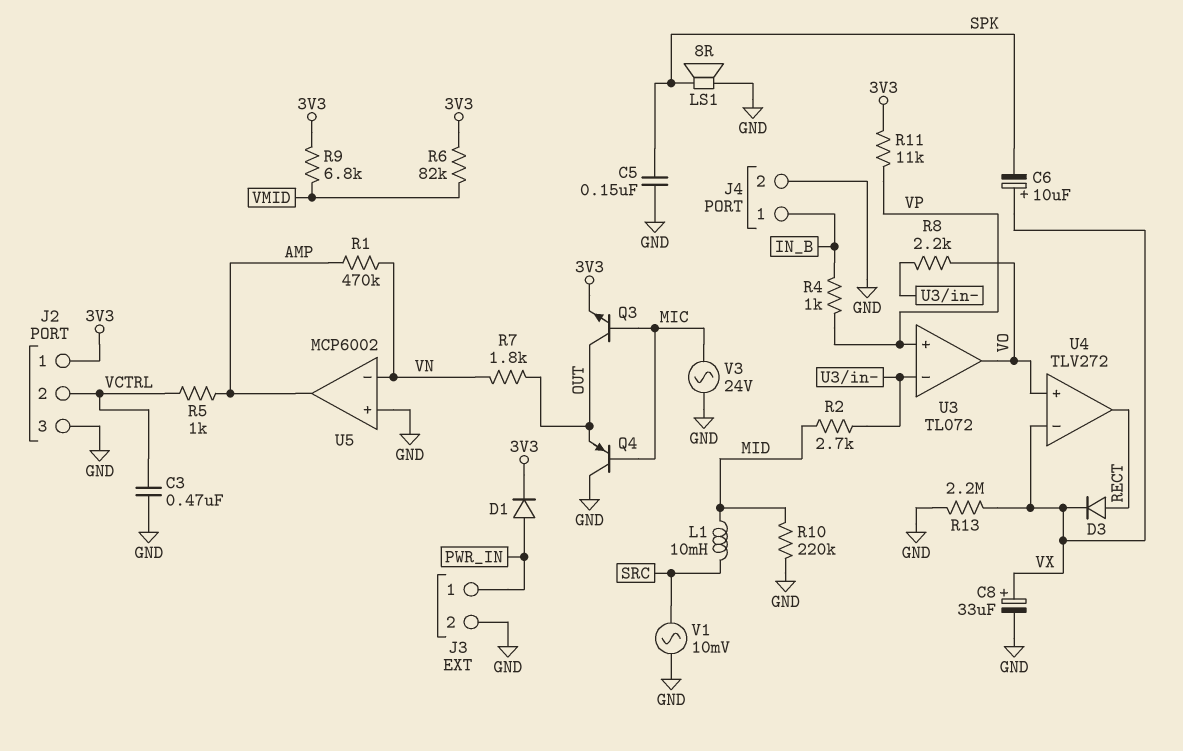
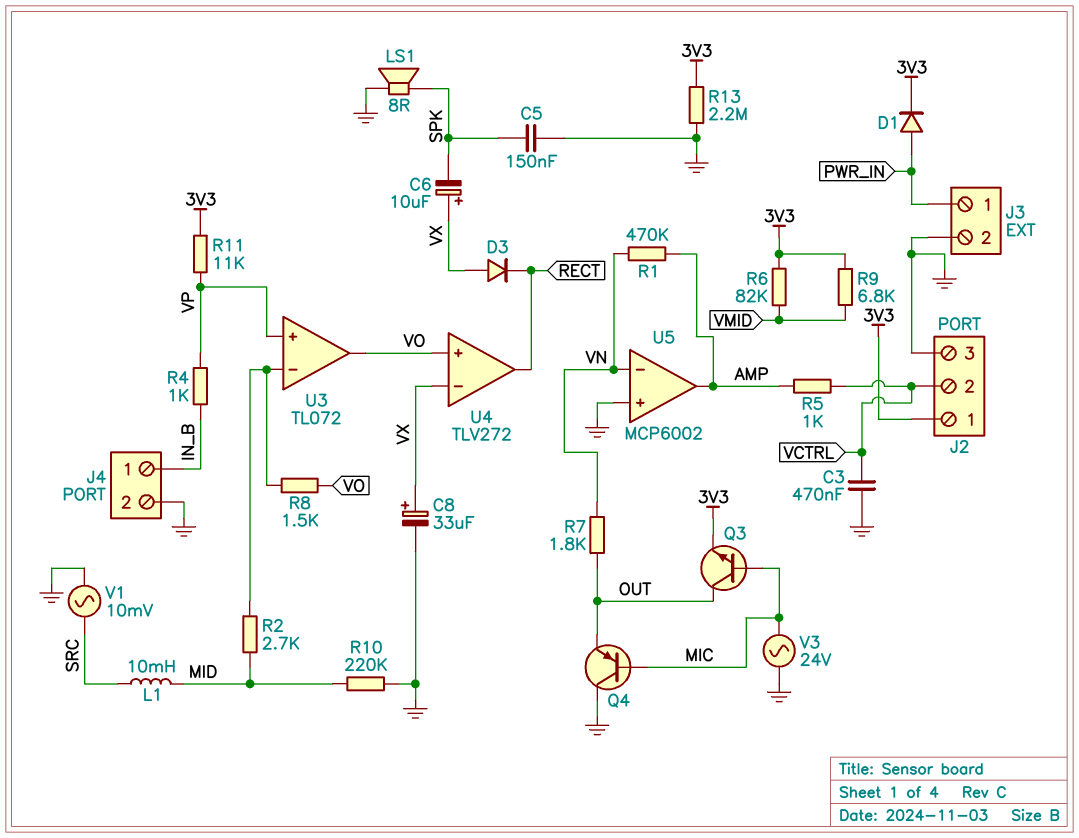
D3: diode (A RECT, K VX) -> diode (A VX, K RECT)
R8: 2.2k (U3/in-, VO) -> 1.5k (U3/in-, VO)
R13: 2.2M (GND, VX) -> 2.2M (3V3, GND)

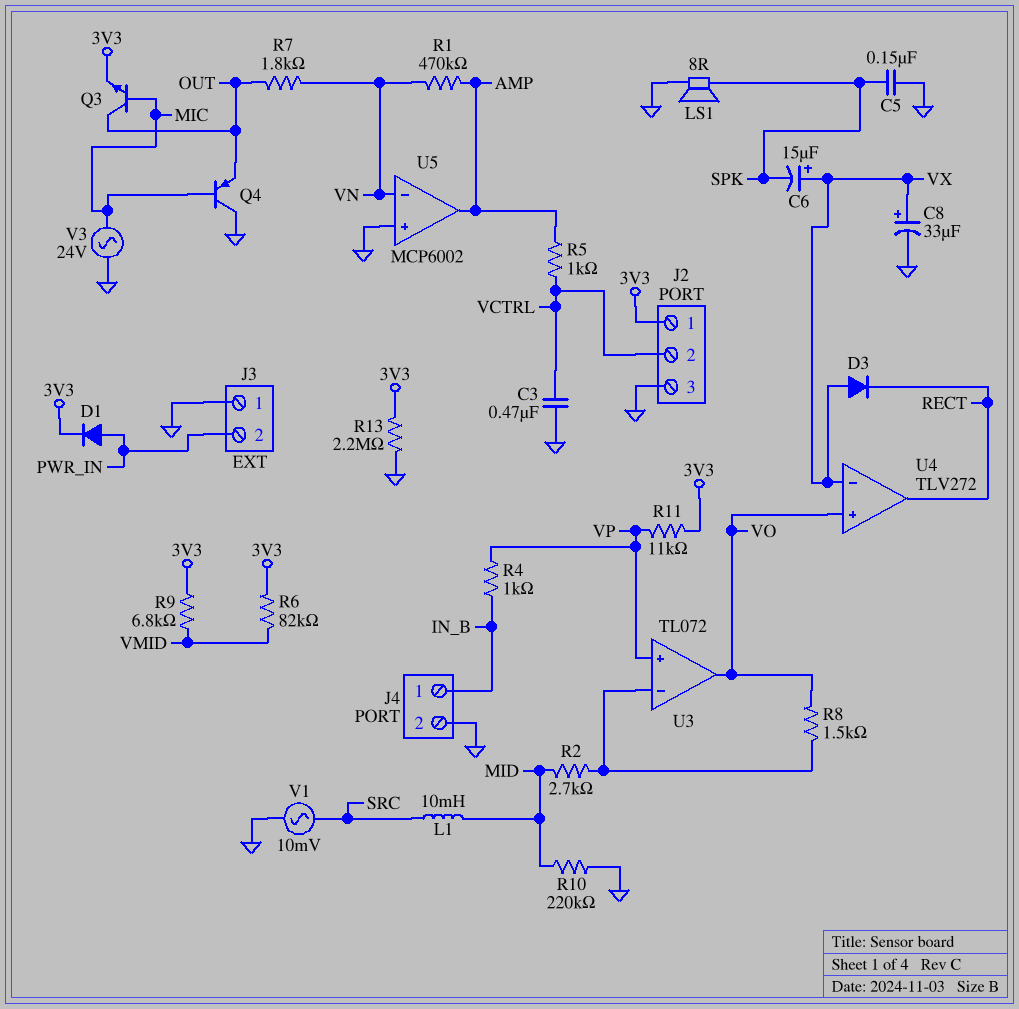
C6: 10uF (plus VX, minus SPK) -> 15uF (plus VX, minus SPK)
J3 pin 1: PWR_IN -> GND
J3 pin 2: GND -> PWR_IN

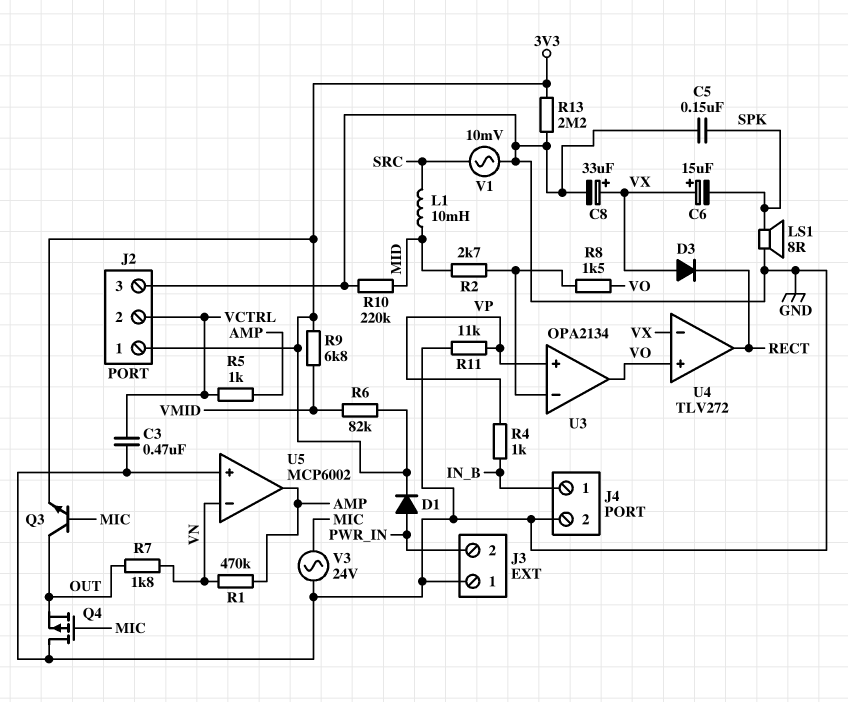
Q4: PNP (B MIC, C GND, E OUT) -> PMOS (G MIC, D GND, S OUT)
R11: 11k (3V3, VP) -> 11k (GND, VP)
U3: TL072 -> OPA2134

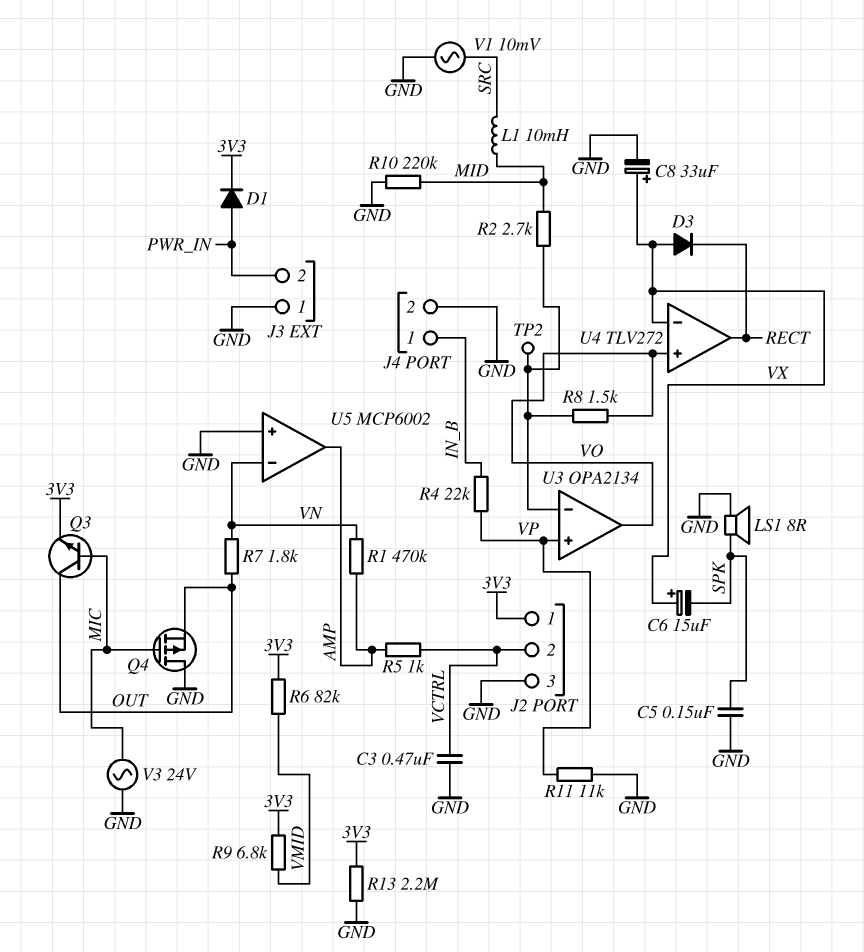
R4: 1k (IN_B, VP) -> 22k (IN_B, VP)
TP2: none -> test point (U3/in-)

